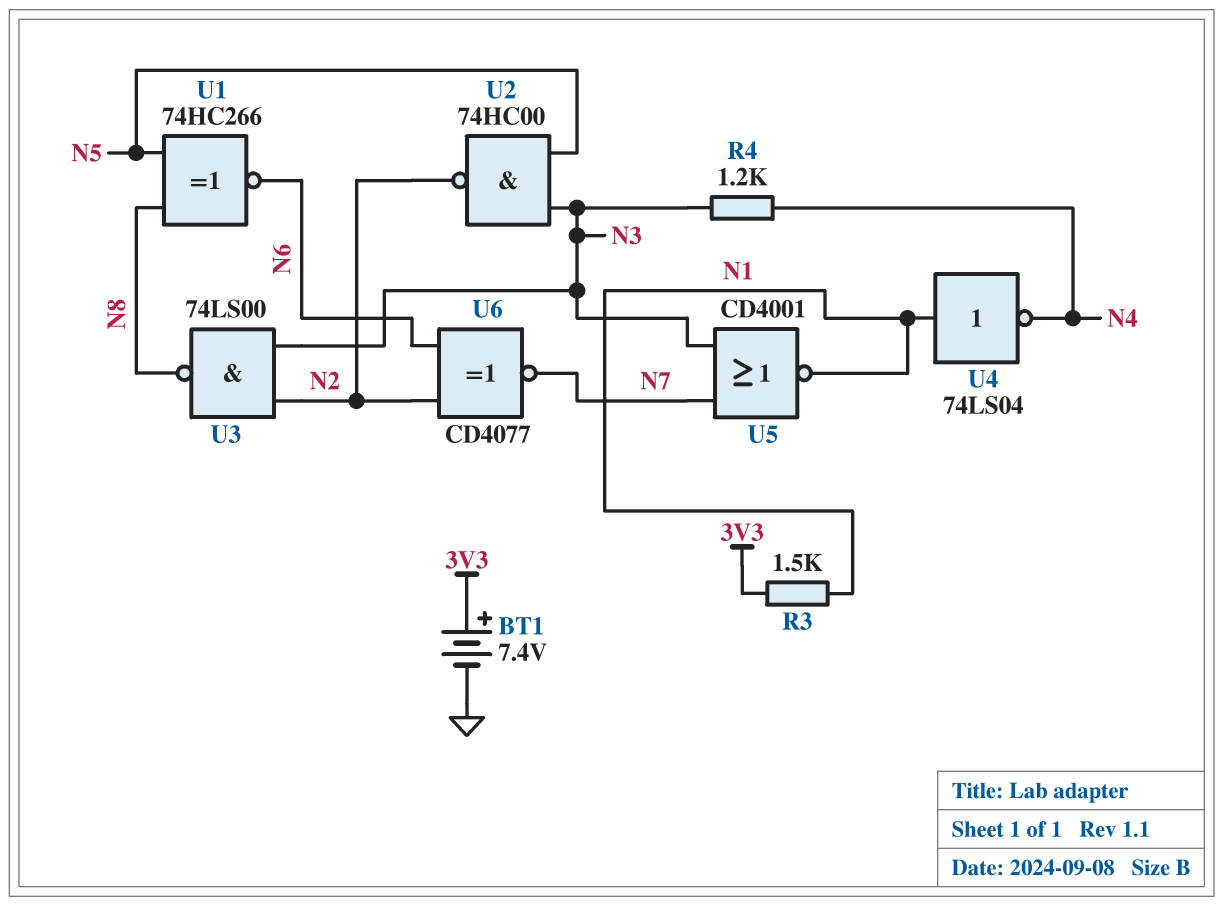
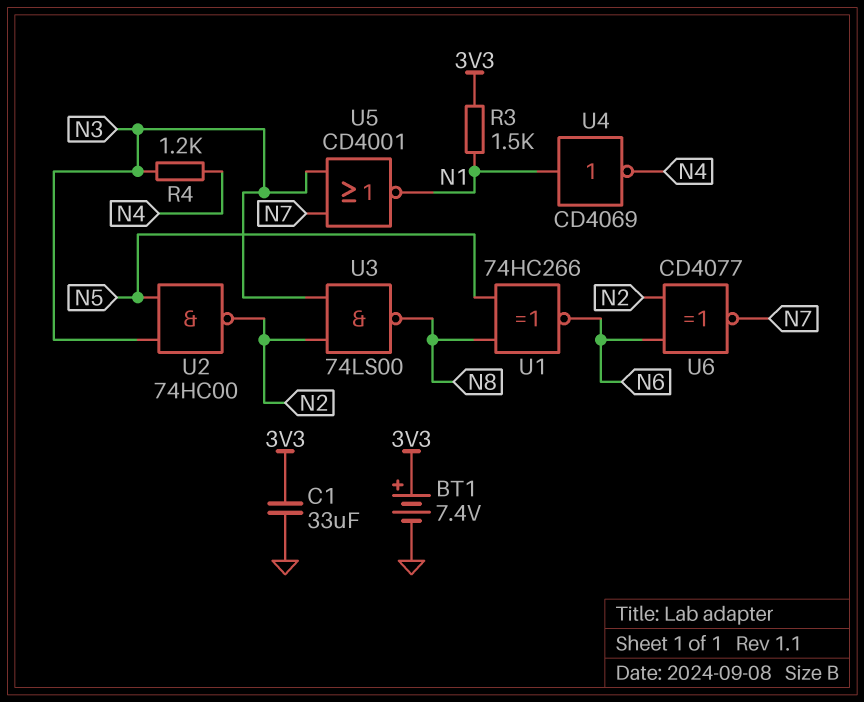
C1: none -> 33uF (3V3, GND)
U4: NOT 74LS04 (in N1, out N4) -> NOT CD4069 (in N1, out N4)

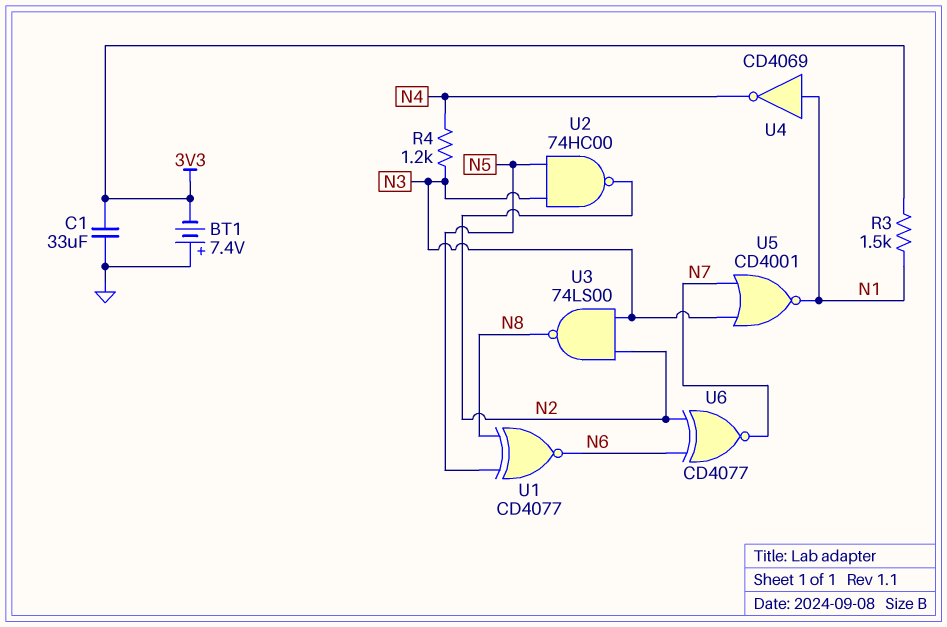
BT1: 7.4V (plus 3V3, minus GND) -> 7.4V (plus GND, minus 3V3)
U1: XNOR 74HC266 (in N5, in N8, out N6) -> XNOR CD4077 (in N5, in N8, out N6)

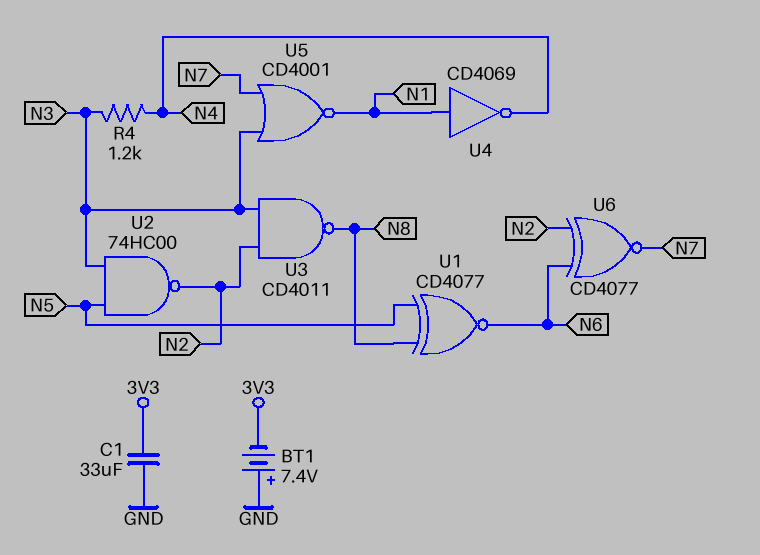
R3: 1.5k (3V3, N1) -> none
U3: NAND 74LS00 (in N2, in N3, out N8) -> NAND CD4011 (in N2, in N3, out N8)

